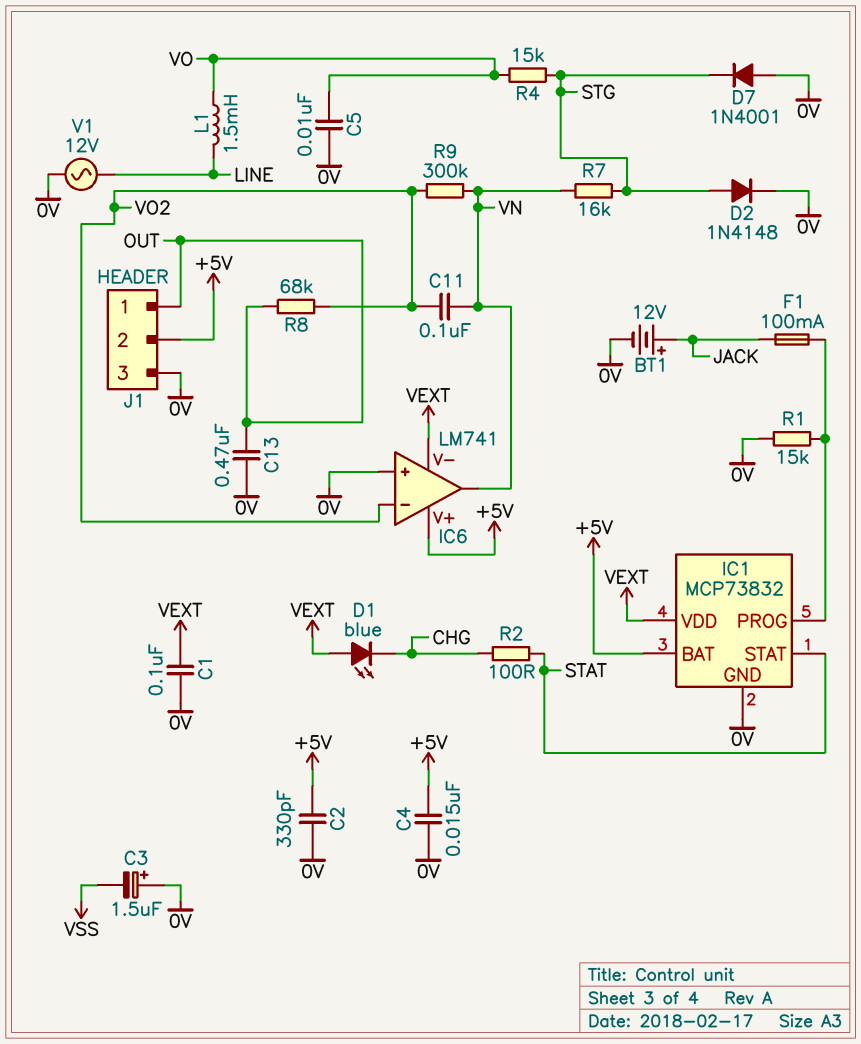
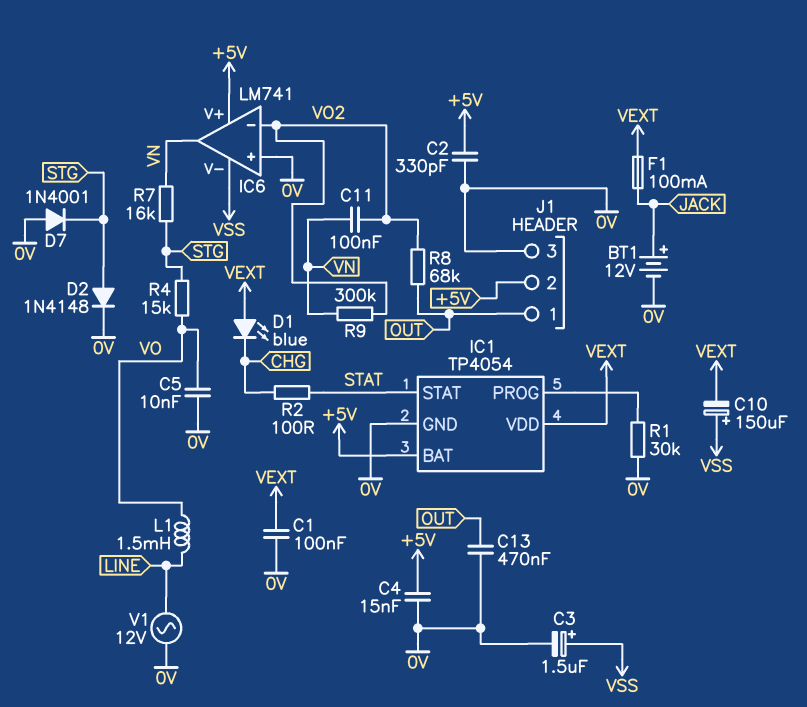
C3: 1.5uF (plus 0V, minus VSS) -> 1.5uF (plus VSS, minus 0V)
C10: none -> 150uF (plus VSS, minus VEXT)
F1: 100mA (IC1/PROG, JACK) -> 100mA (JACK, VEXT)
IC1: MCP73832 -> TP4054
IC6 pin V-: VEXT -> VSS
R1: 15k (0V, IC1/PROG) -> 30k (0V, IC1/PROG)

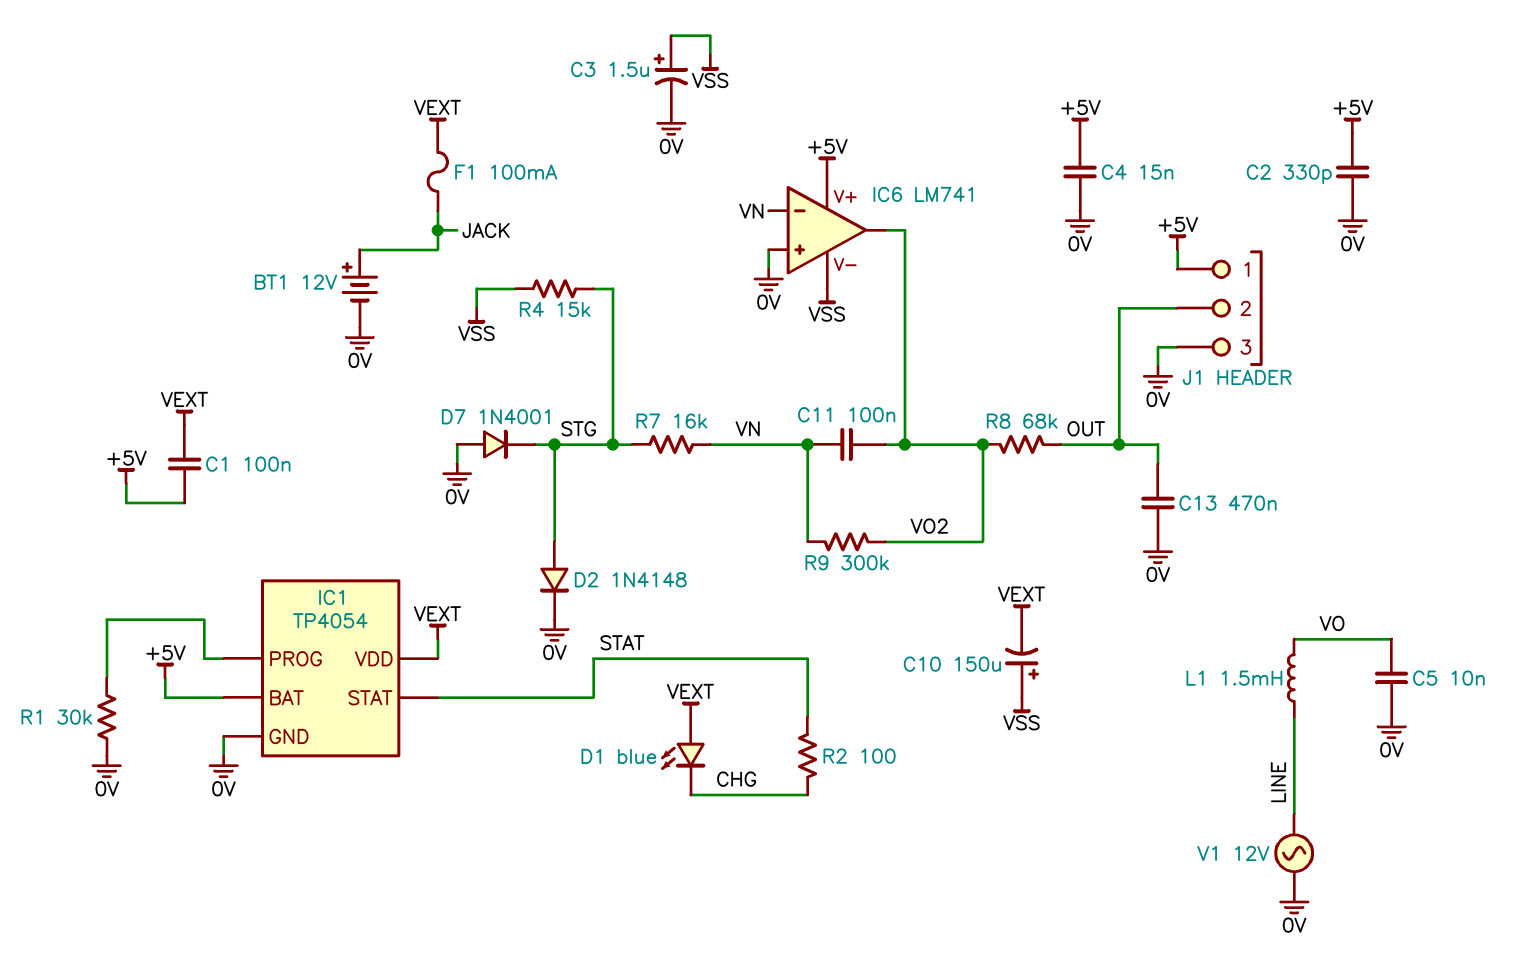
C1: 100nF (0V, VEXT) -> 100nF (+5V, VEXT)
IC6 pin in-: VO2 -> VN
IC6 pin out: VN -> VO2
J1 pin 1: OUT -> +5V
J1 pin 2: +5V -> OUT
R4: 15k (STG, VO) -> 15k (STG, VSS)

